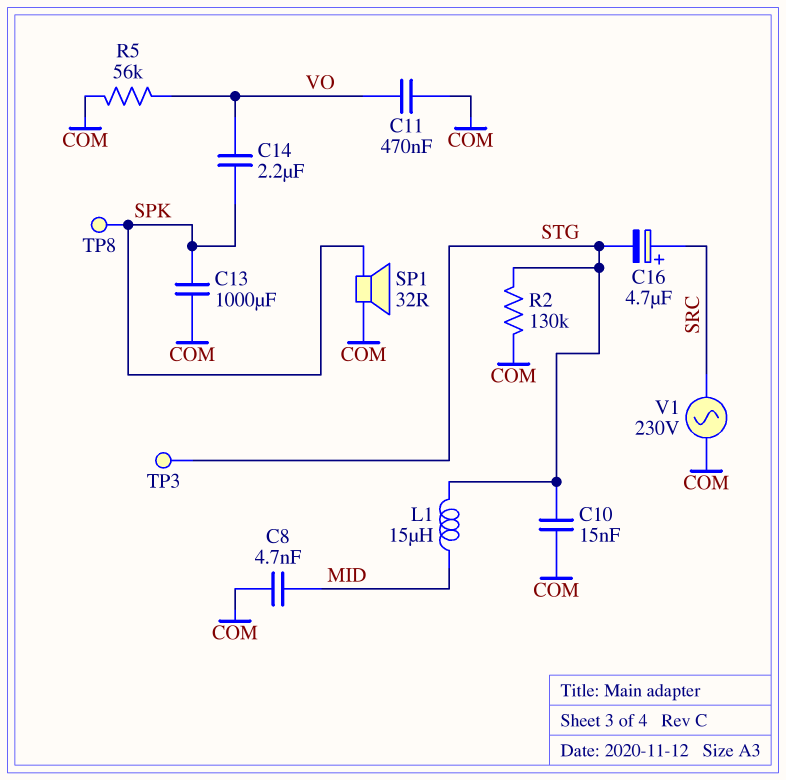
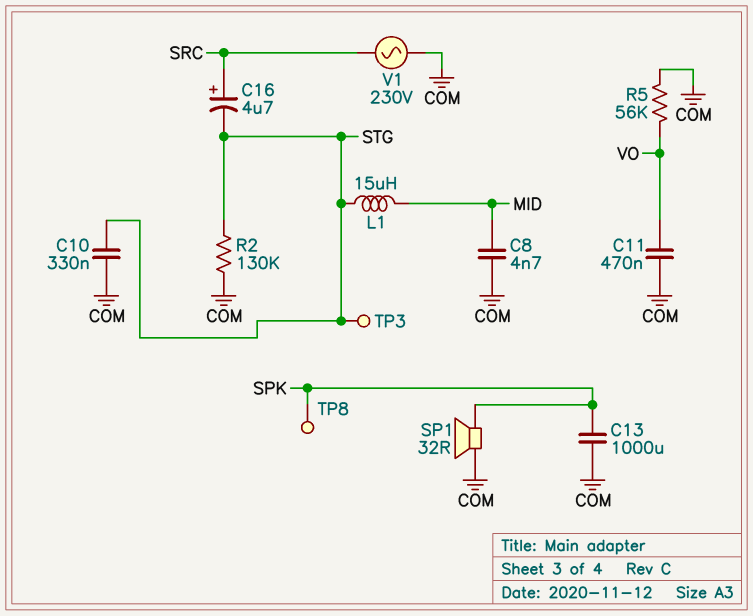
C10: 15nF (COM, STG) -> 330nF (COM, STG)
C14: 2.2uF (SPK, VO) -> none

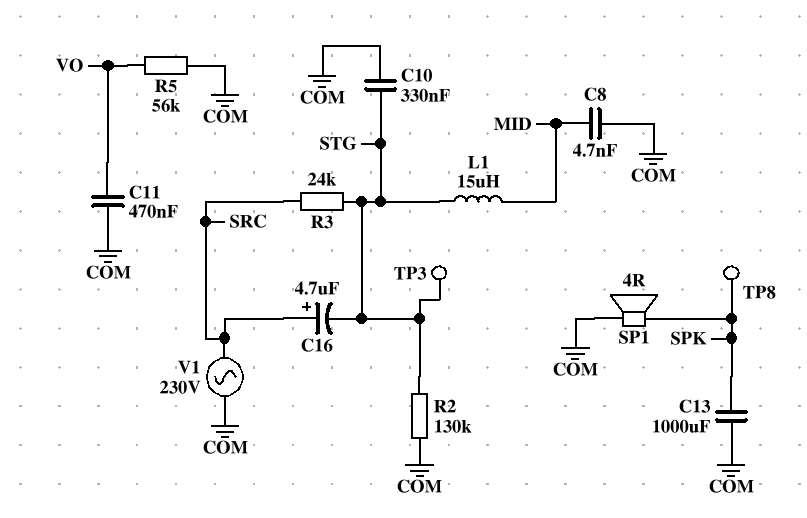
R3: none -> 24k (SRC, STG)
SP1: speaker 32R (COM, SPK) -> speaker 4R (COM, SPK)

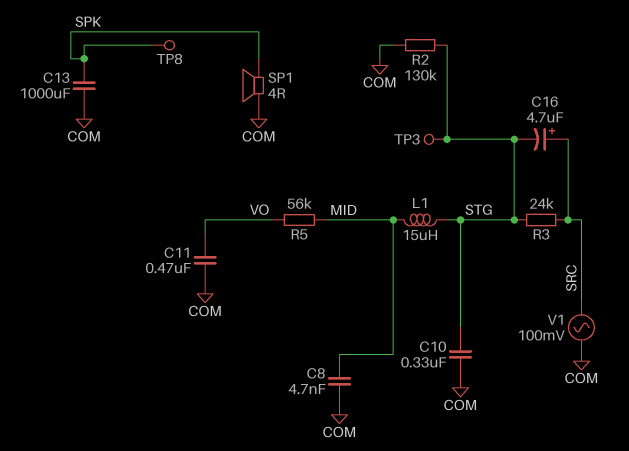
R5: 56k (COM, VO) -> 56k (MID, VO)
V1: AC 230V (COM, SRC) -> AC 100mV (COM, SRC)

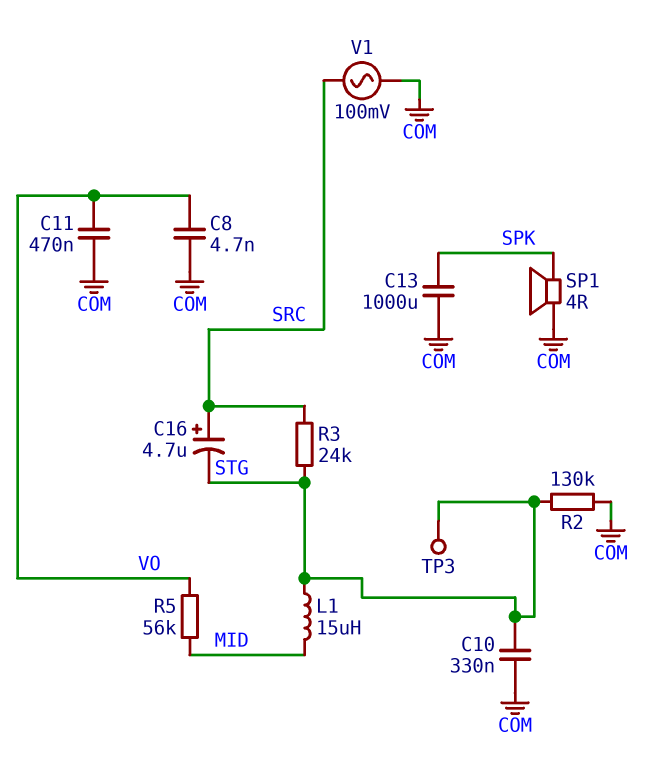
C8: 4.7nF (COM, MID) -> 4.7nF (COM, VO)
TP8: test point (SPK) -> none

